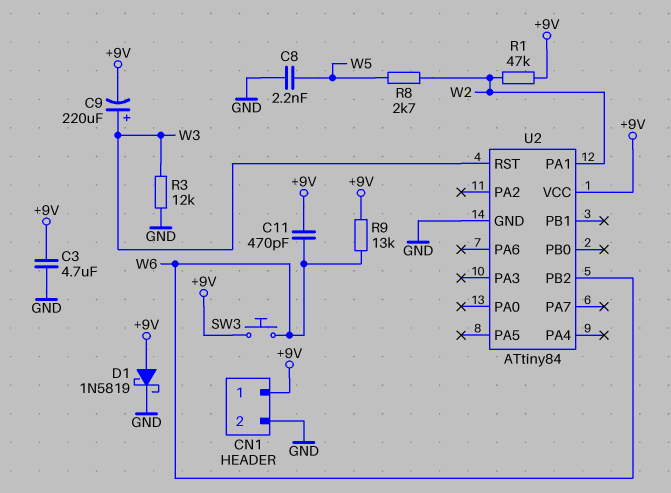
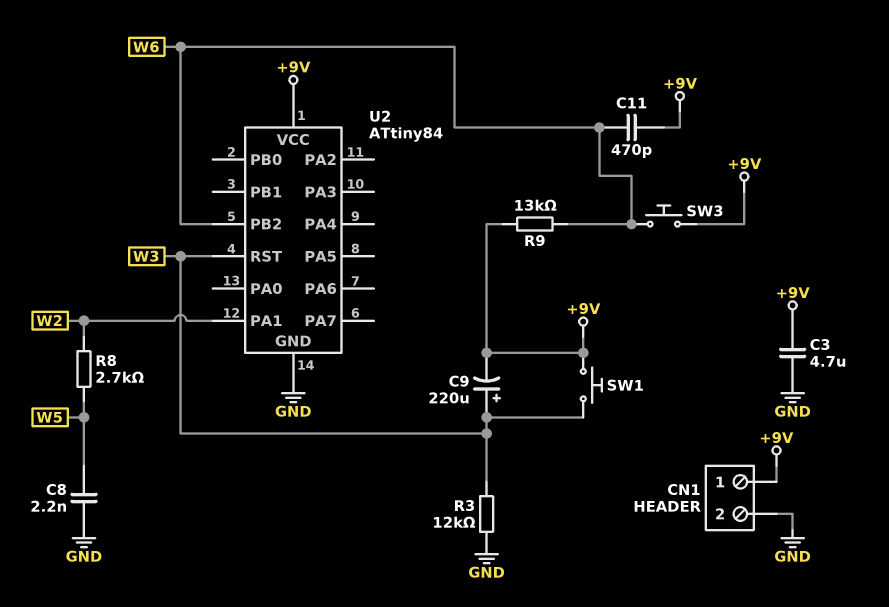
D1: schottky 1N5819 (A +9V, K GND) -> none
R1: 47k (+9V, W2) -> none
SW1: none -> button (+9V, W3)

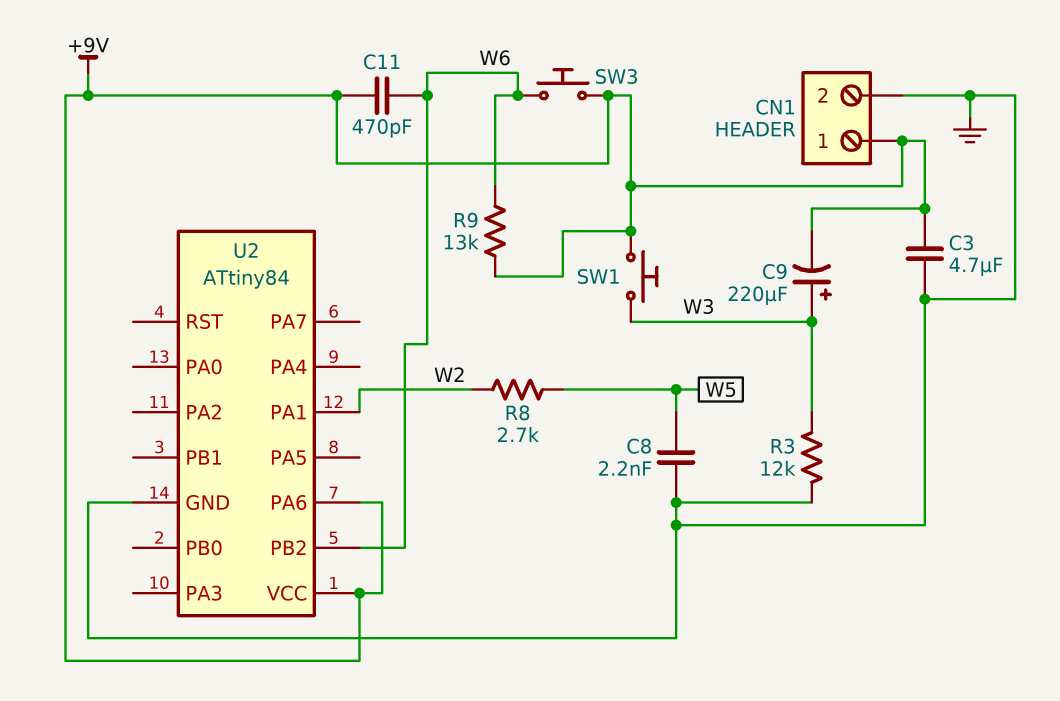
U2 pin PA6: none -> +9V
U2 pin RST: W3 -> none

